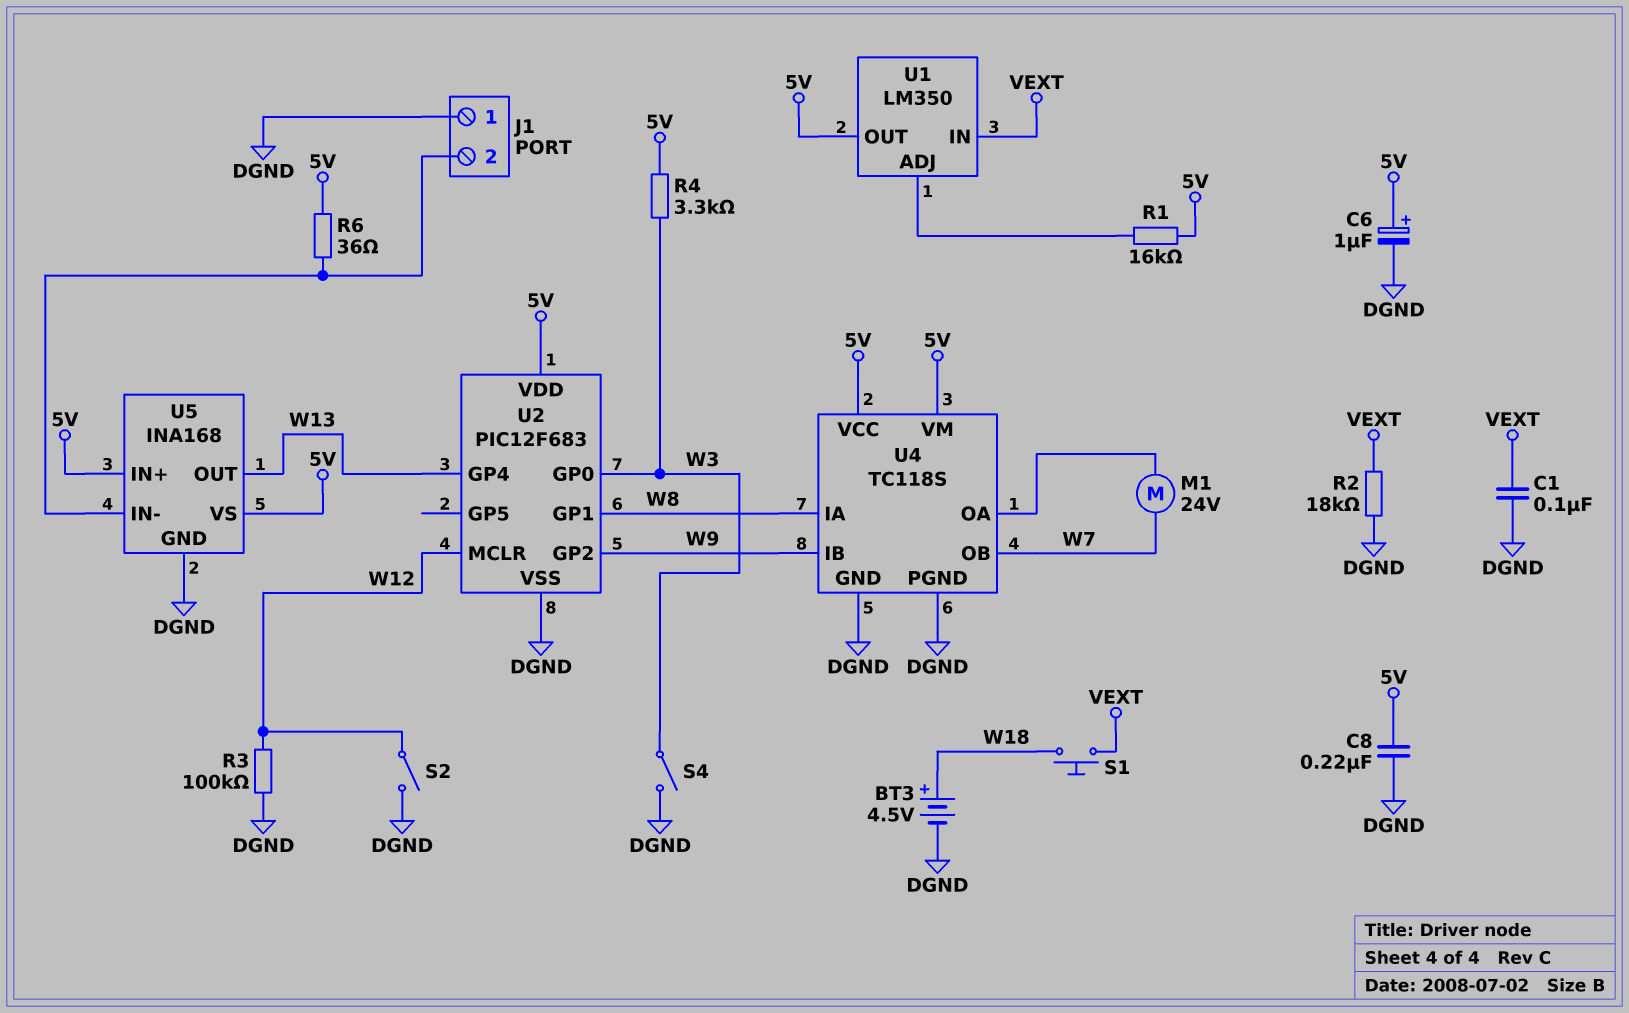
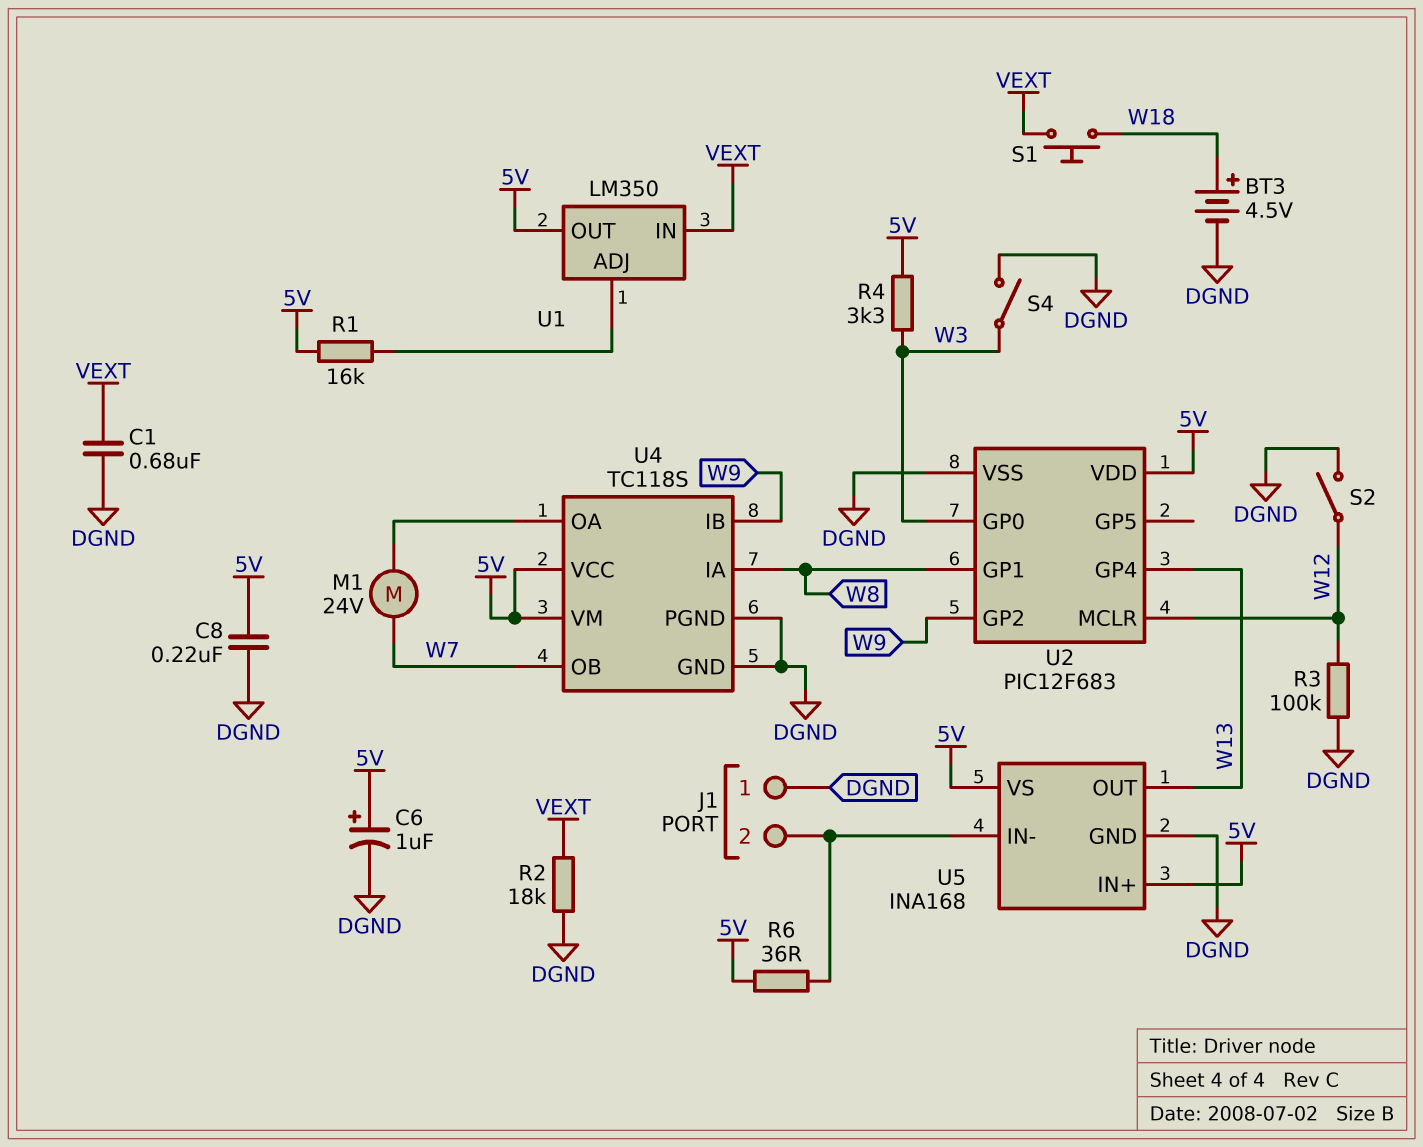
C1: 100nF (DGND, VEXT) -> 680nF (DGND, VEXT)

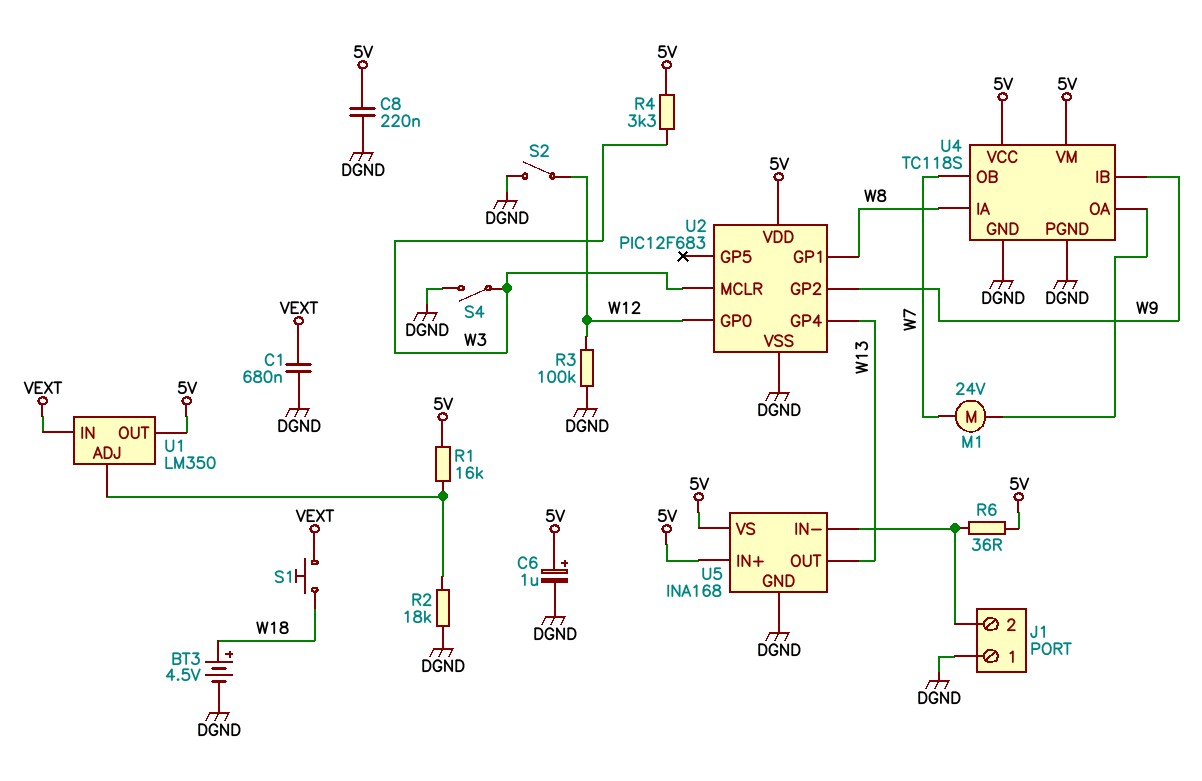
R2: 18k (DGND, VEXT) -> 18k (DGND, U1/ADJ)
U2 pin GP0: W3 -> W12
U2 pin MCLR: W12 -> W3

